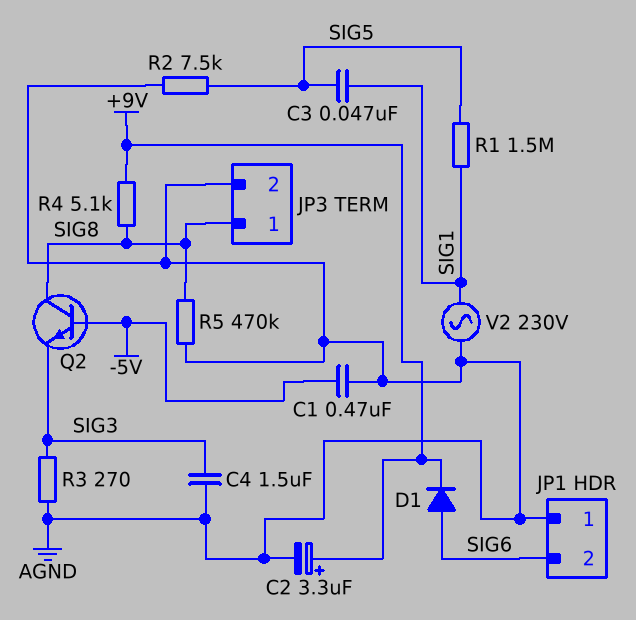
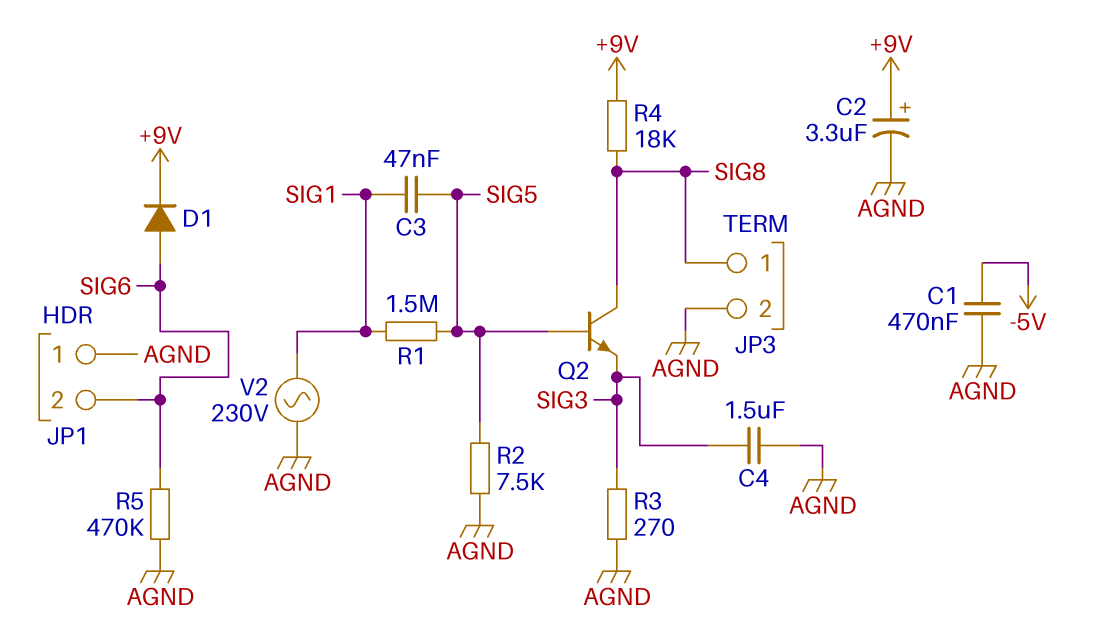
Q2: NPN (B -5V, C SIG8, E SIG3) -> NPN (B SIG5, C SIG8, E SIG3)
R4: 5.1k (+9V, SIG8) -> 18k (+9V, SIG8)
R5: 470k (AGND, SIG8) -> 470k (AGND, SIG6)

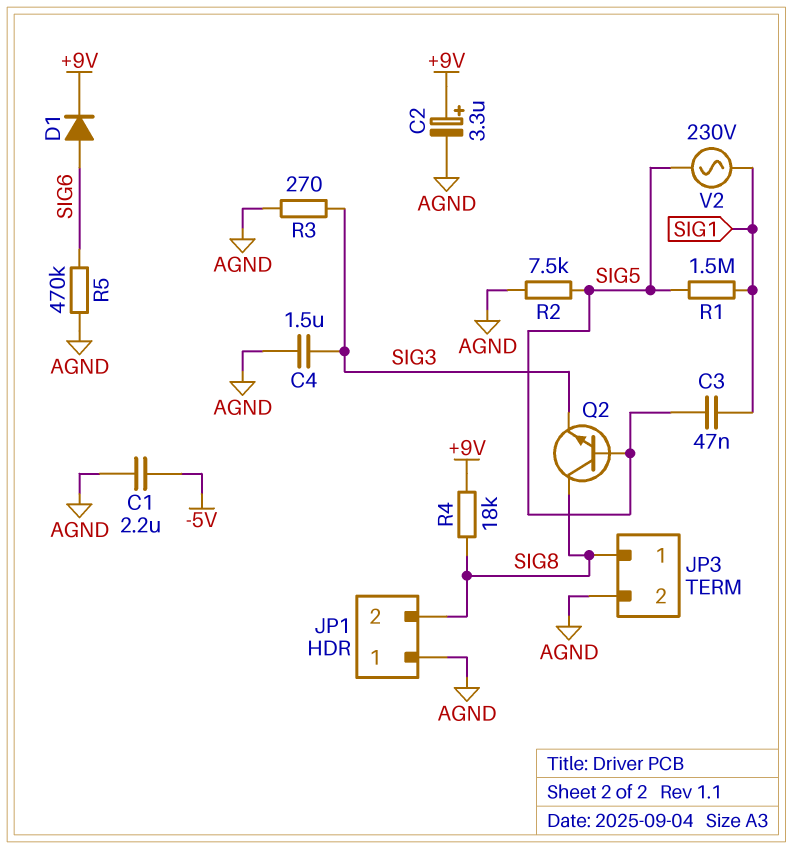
C1: 470nF (-5V, AGND) -> 2.2uF (-5V, AGND)
JP1 pin 2: SIG6 -> SIG8
V2: AC 230V (AGND, SIG1) -> AC 230V (SIG1, SIG5)

